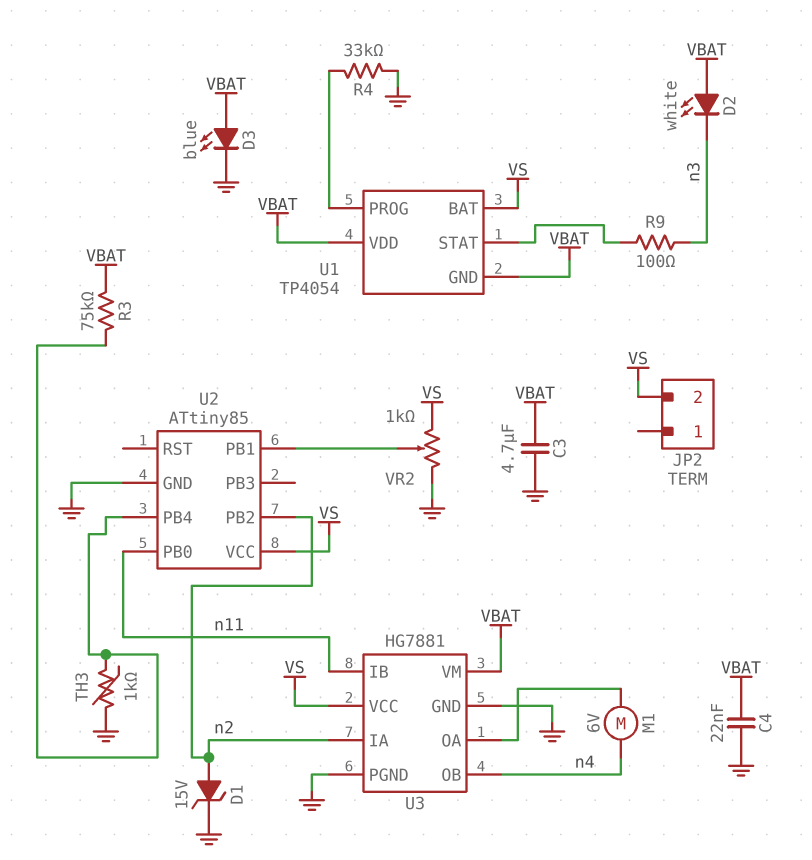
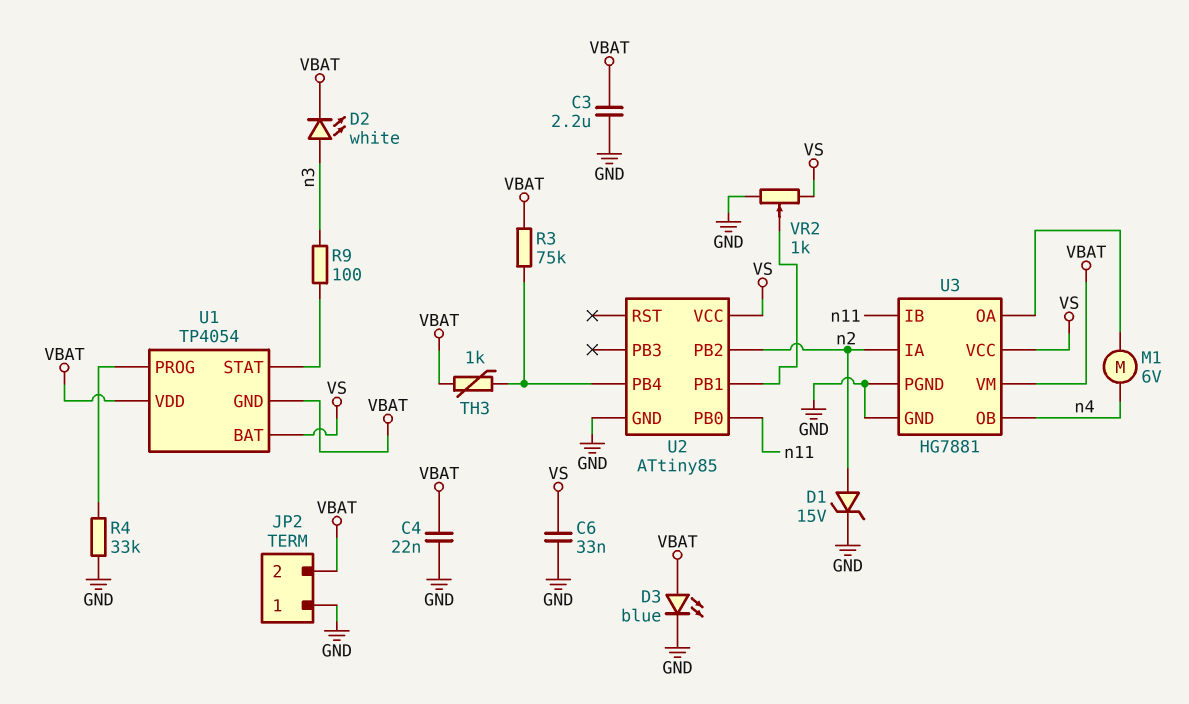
C3: 4.7uF (GND, VBAT) -> 2.2uF (GND, VBAT)
C6: none -> 33nF (GND, VS)
D2: LED white (A VBAT, K n3) -> LED white (A n3, K VBAT)
JP2 pin 1: none -> GND
JP2 pin 2: VS -> VBAT
TH3: 1k (GND, U2/PB4) -> 1k (U2/PB4, VBAT)

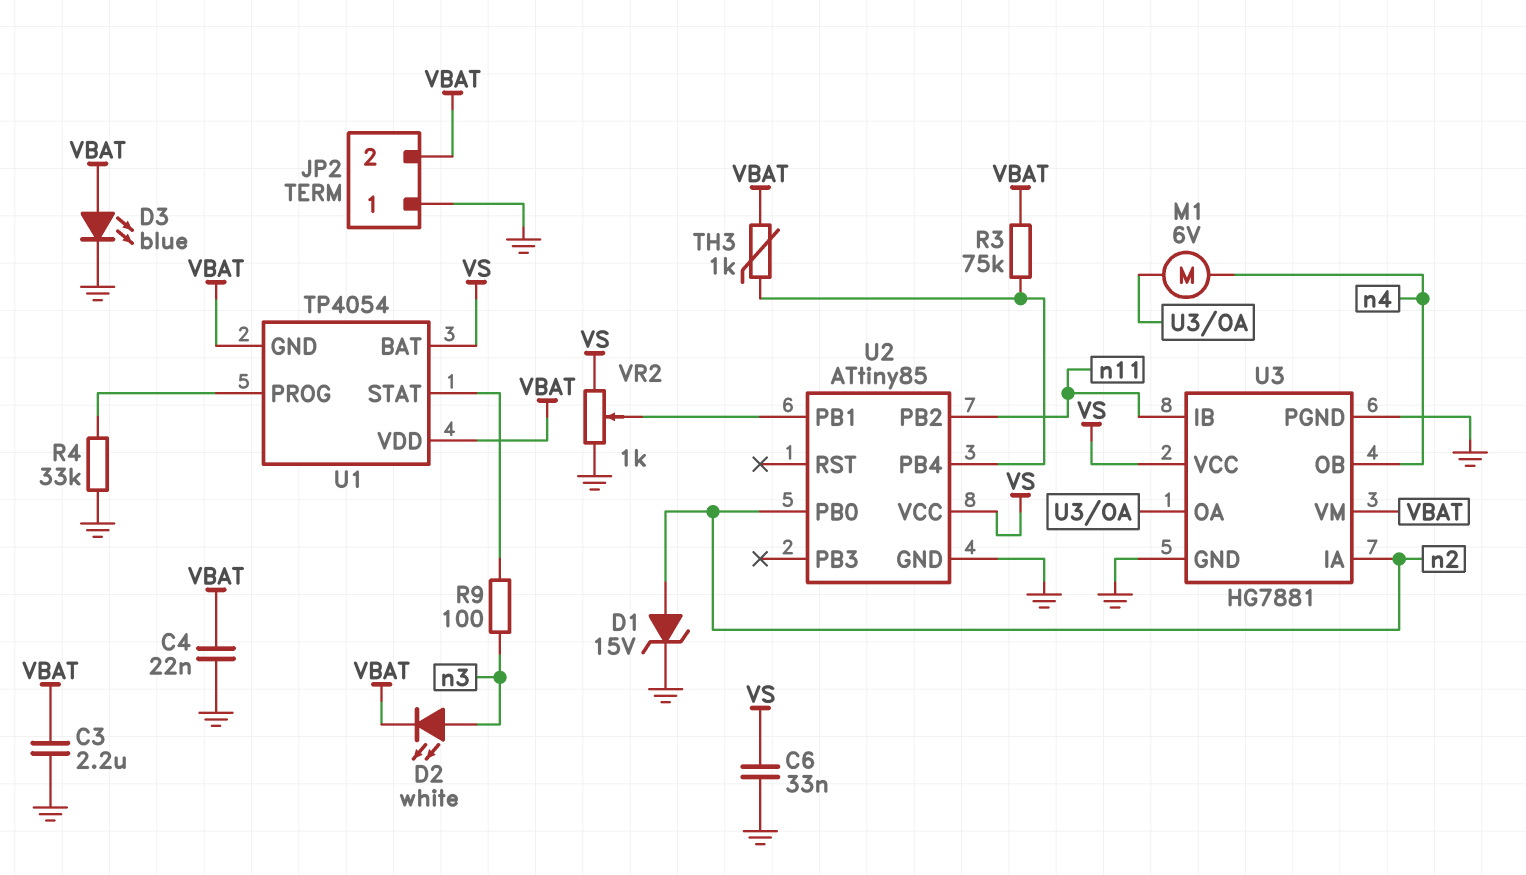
U2 pin PB0: n11 -> n2
U2 pin PB2: n2 -> n11

